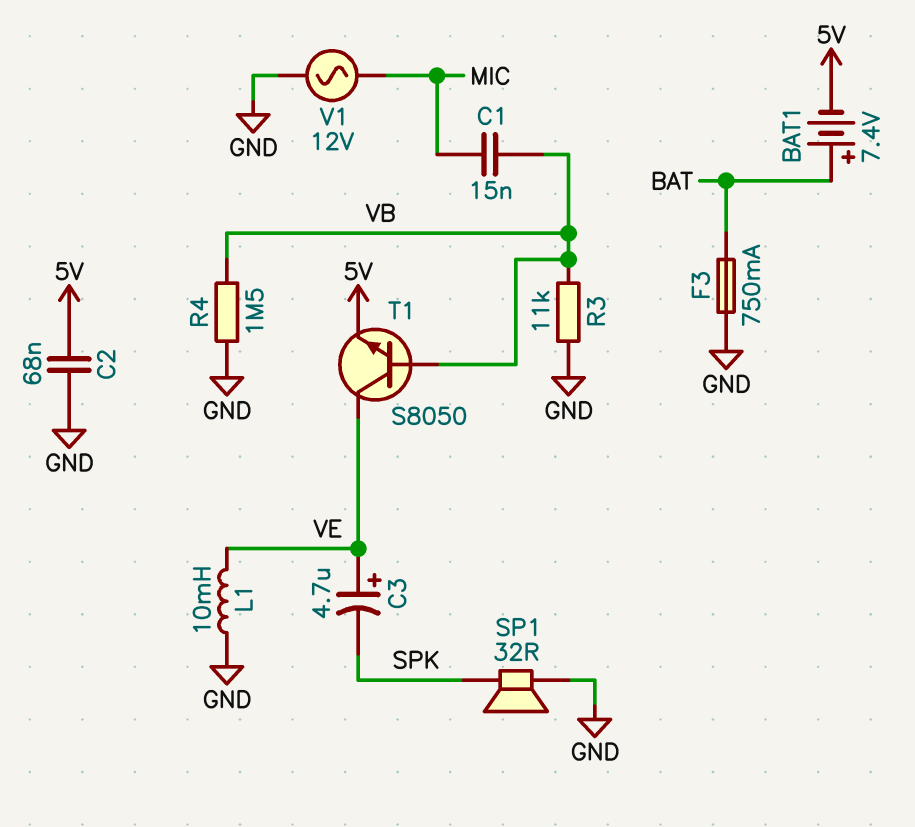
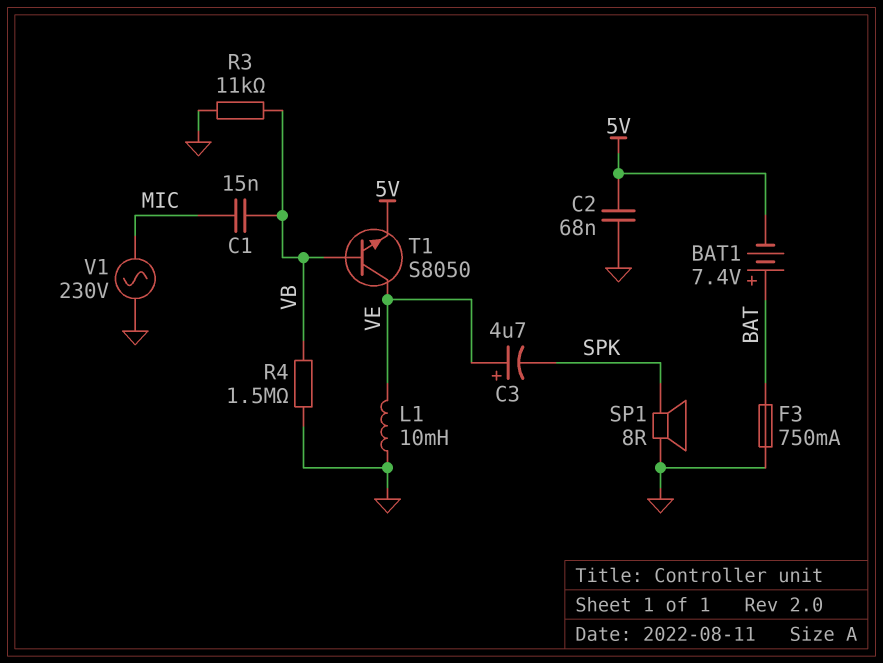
SP1: speaker 32R (GND, SPK) -> speaker 8R (GND, SPK)
V1: AC 12V (GND, MIC) -> AC 230V (GND, MIC)

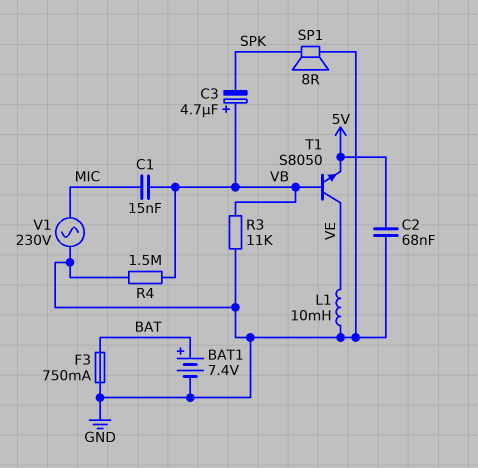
BAT1: 7.4V (plus BAT, minus 5V) -> 7.4V (plus BAT, minus GND)
C3: 4.7uF (plus VE, minus SPK) -> 4.7uF (plus VB, minus SPK)

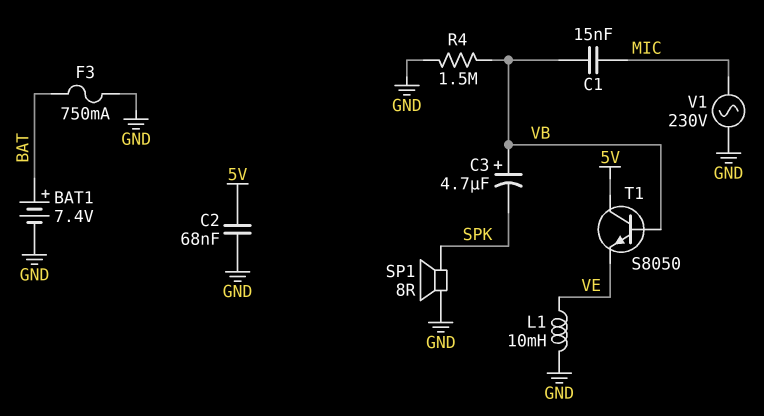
R3: 11k (GND, VB) -> none
T1: NPN S8050 (B VB, C VE, E 5V) -> NPN S8050 (B VB, C 5V, E VE)

